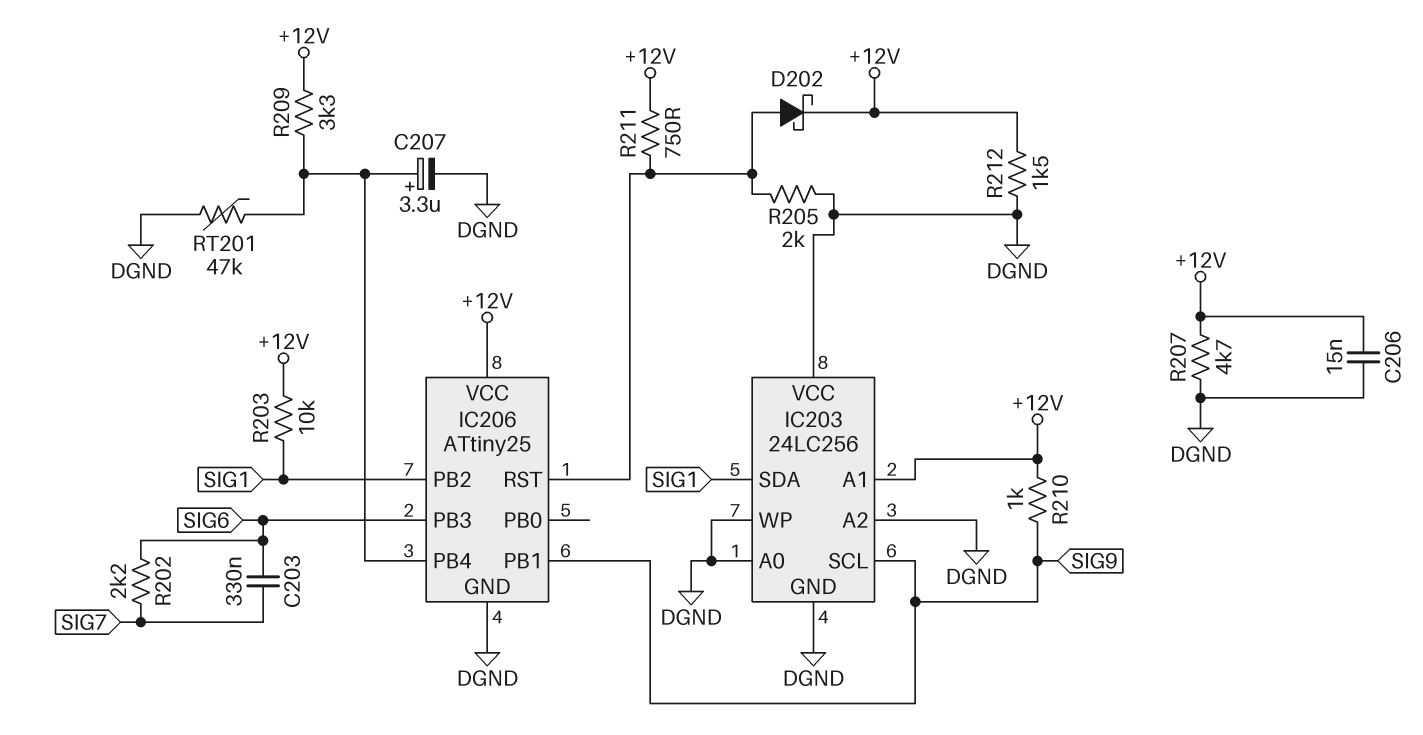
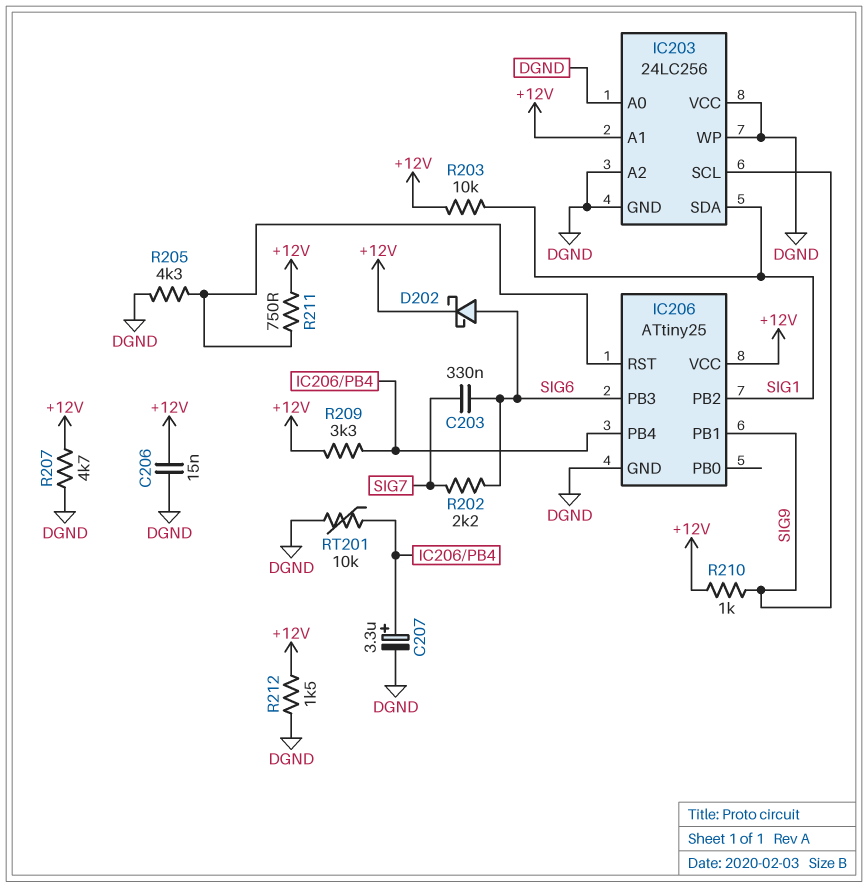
D202: schottky (A IC206/RST, K +12V) -> schottky (A SIG6, K +12V)
R205: 2k (DGND, IC206/RST) -> 4.3k (DGND, IC206/RST)
RT201: 47k (DGND, IC206/PB4) -> 10k (DGND, IC206/PB4)

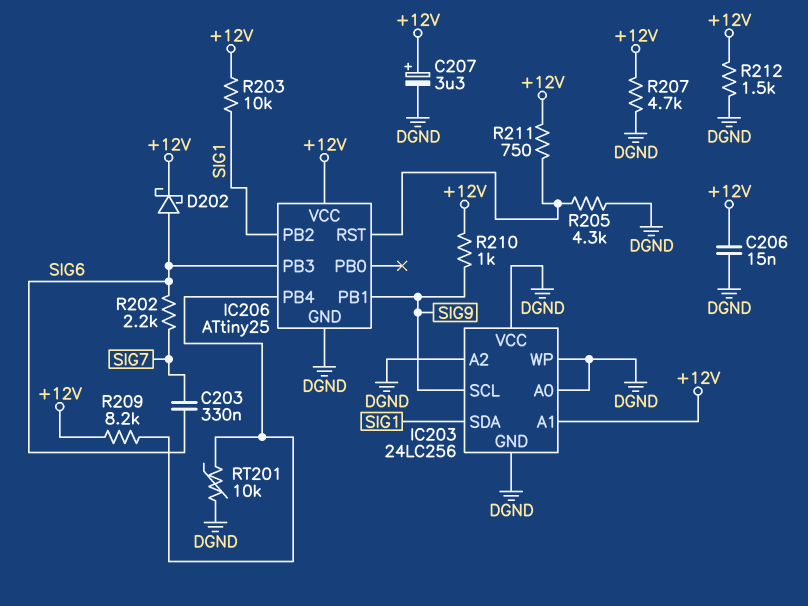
C207: 3.3uF (plus IC206/PB4, minus DGND) -> 3.3uF (plus +12V, minus DGND)
R209: 3.3k (+12V, IC206/PB4) -> 8.2k (+12V, IC206/PB4)

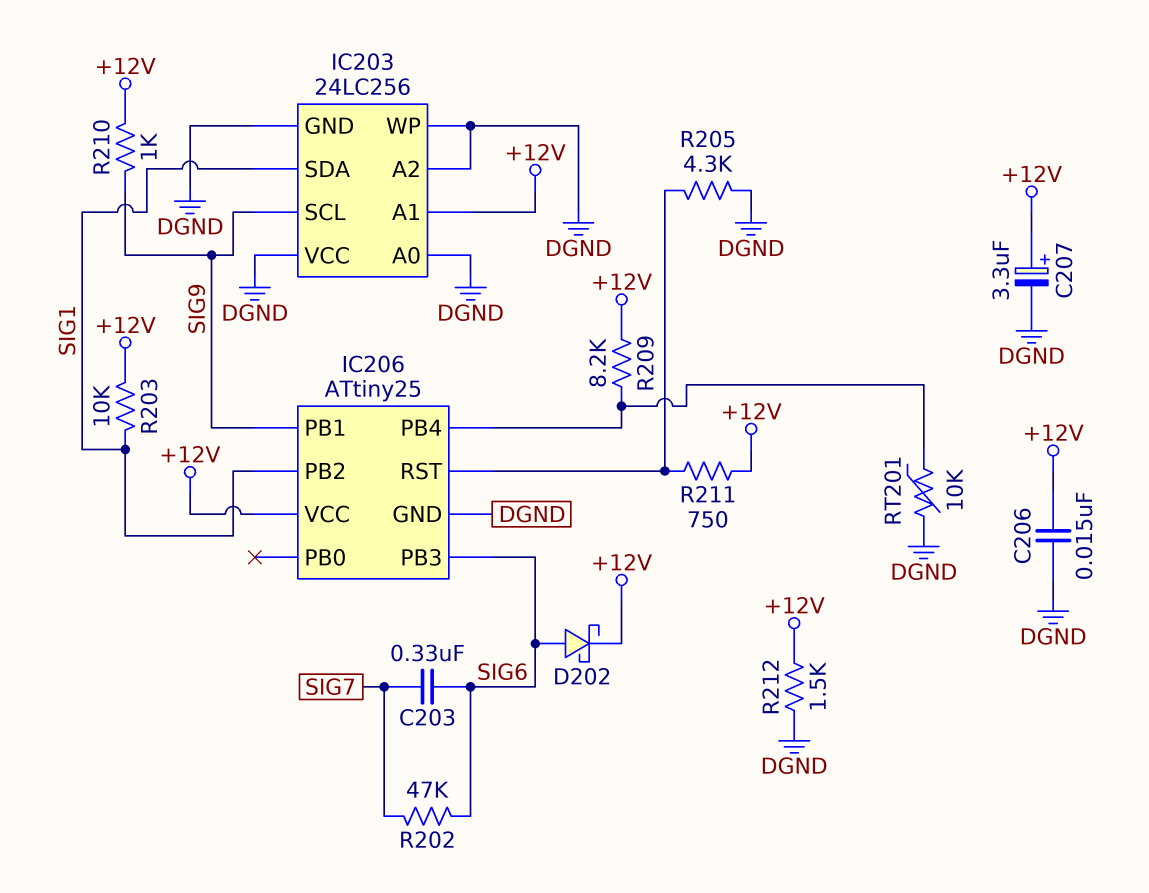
R202: 2.2k (SIG6, SIG7) -> 47k (SIG6, SIG7)
R207: 4.7k (+12V, DGND) -> none

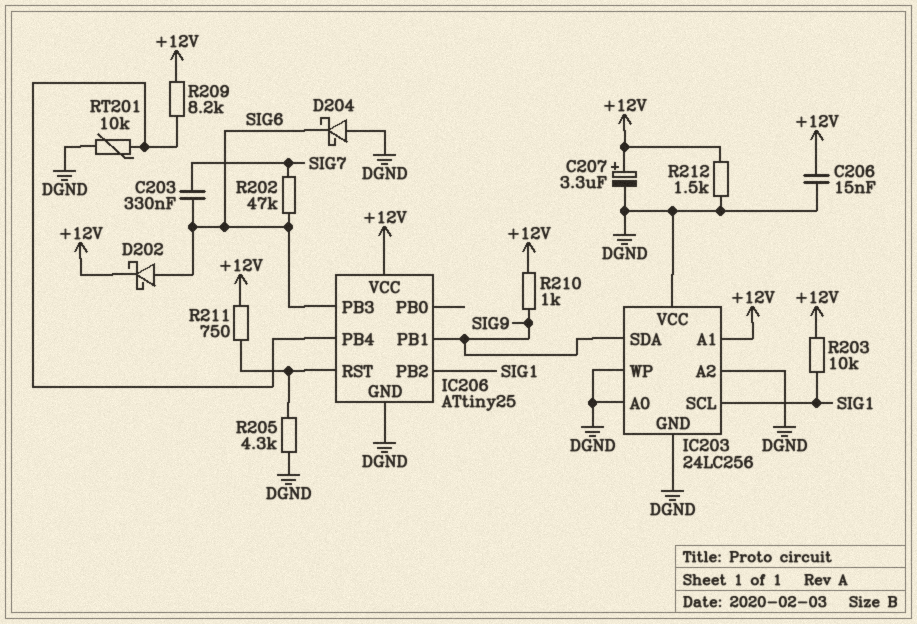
D204: none -> schottky (A DGND, K SIG6)
IC203 pin SCL: SIG9 -> SIG1
IC203 pin SDA: SIG1 -> SIG9

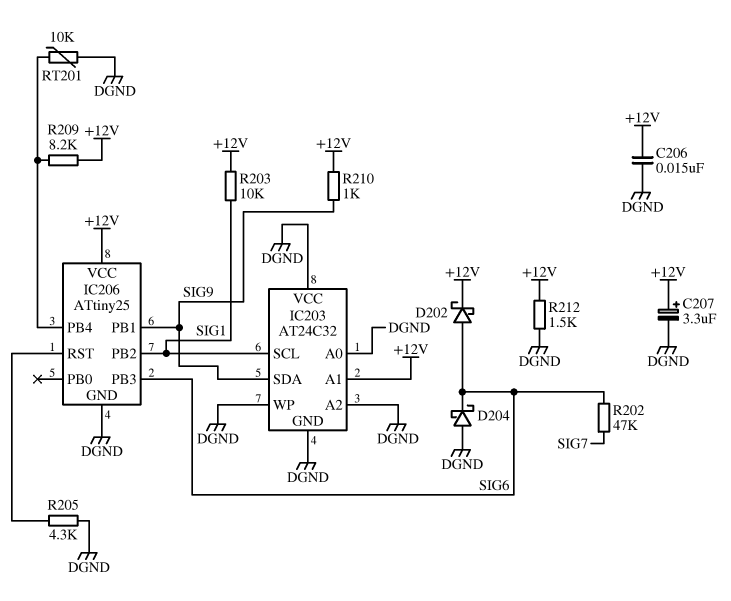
C203: 330nF (SIG6, SIG7) -> none
IC203: 24LC256 -> AT24C32
R211: 750 (+12V, IC206/RST) -> none

